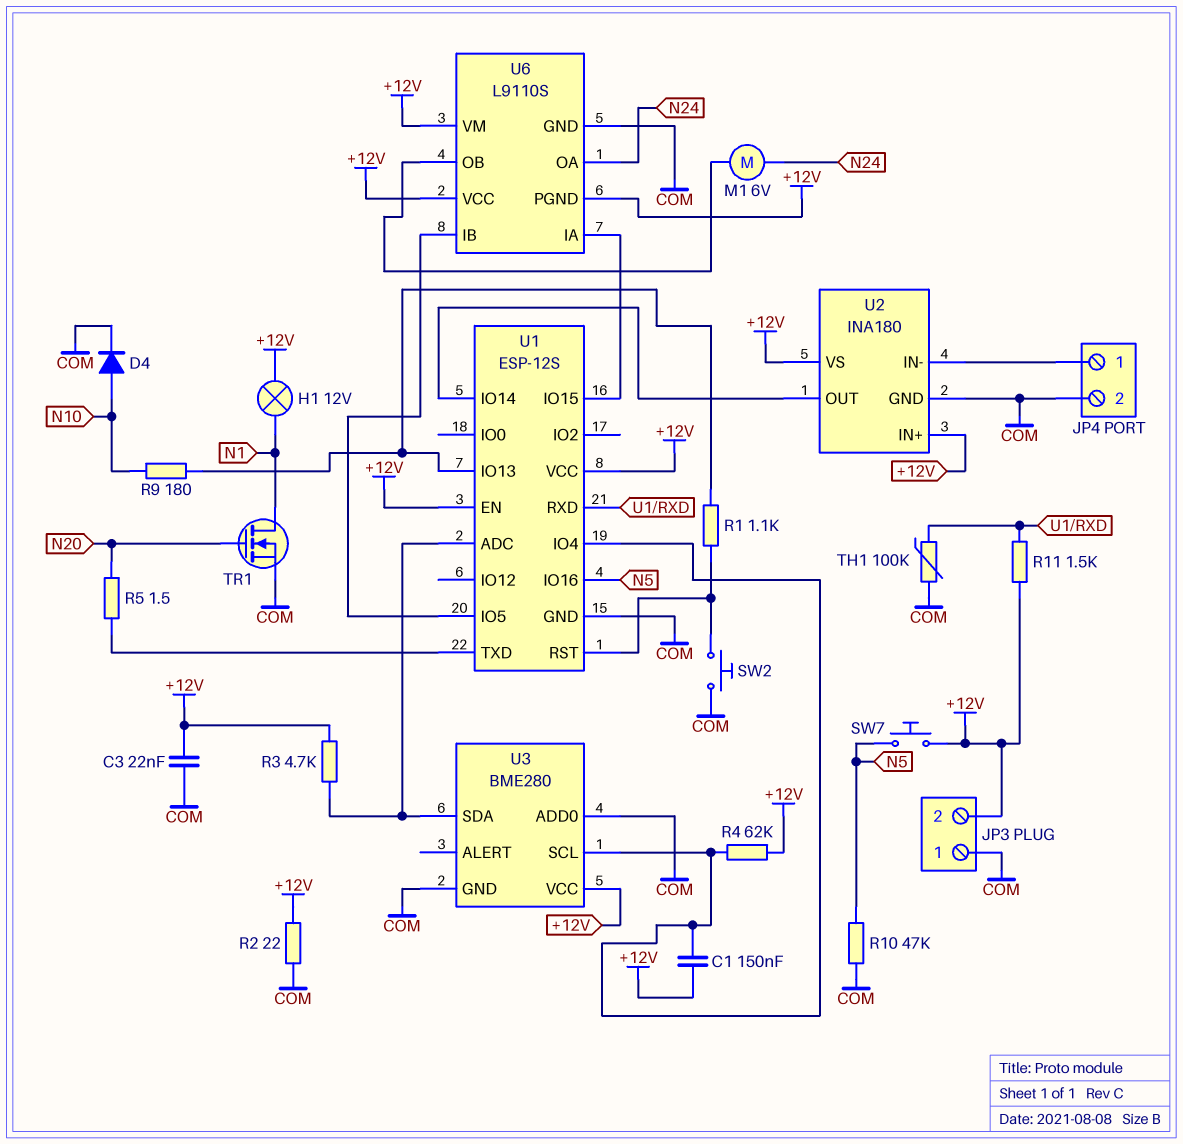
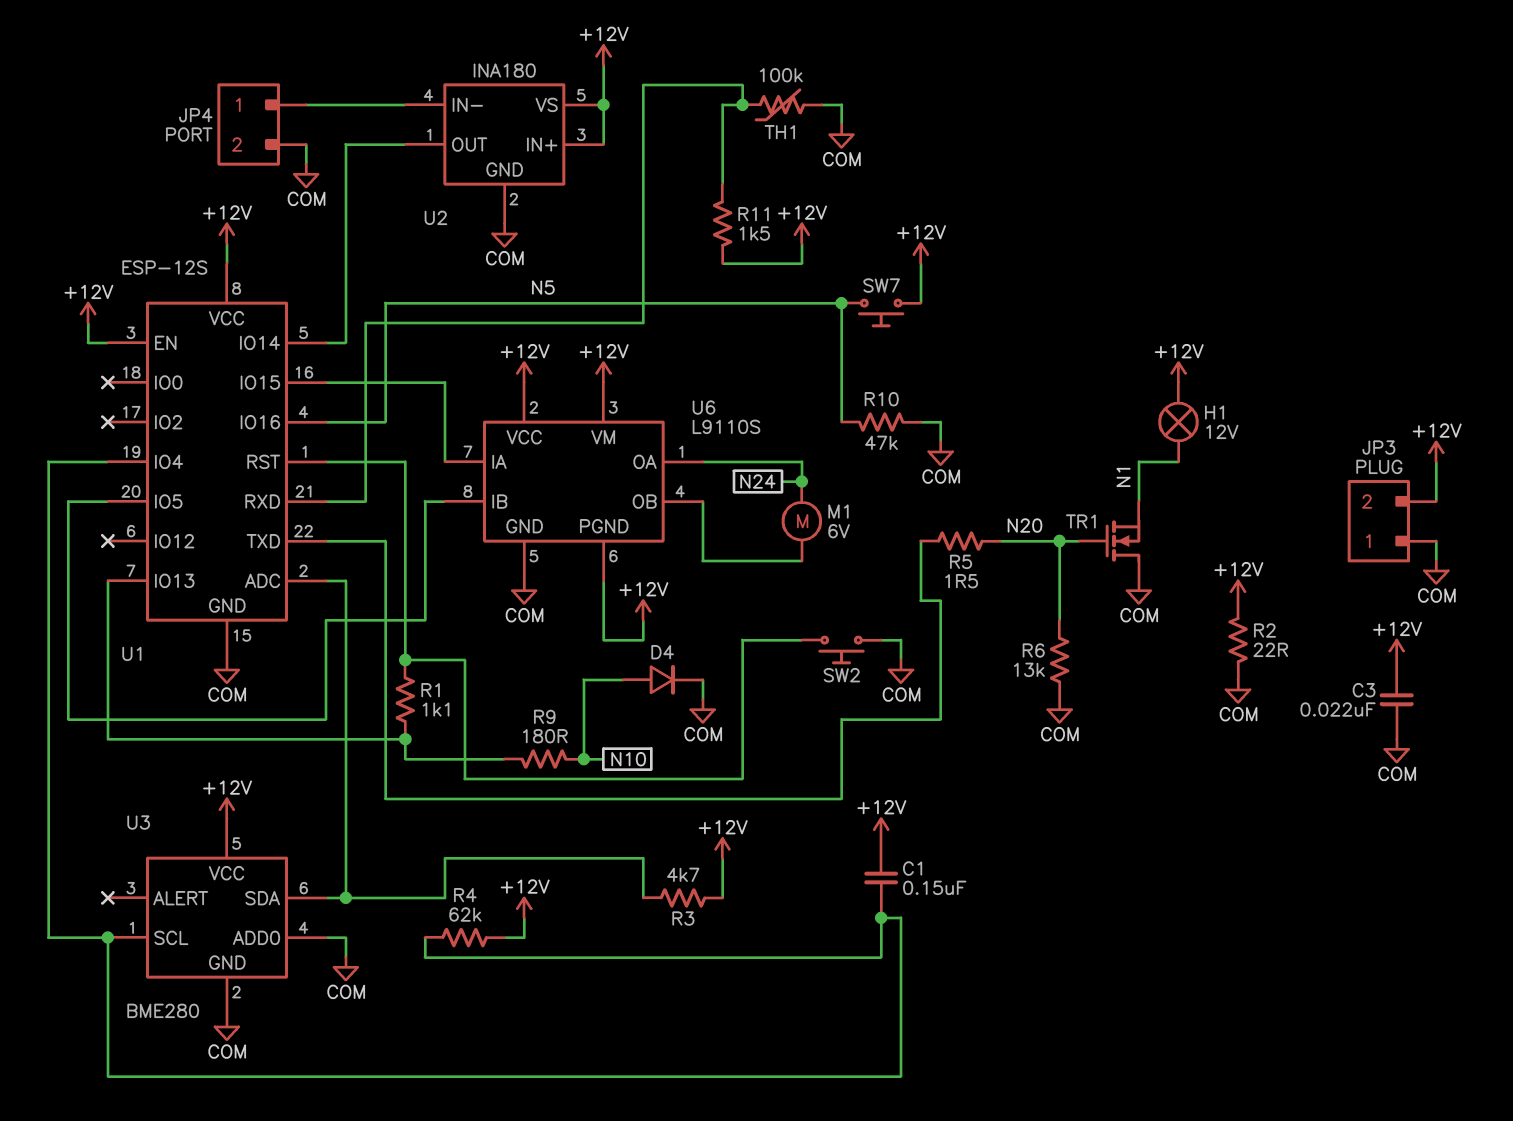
R6: none -> 13k (COM, N20)
TR1: NMOS (G N20, D N1, S COM) -> NMOS (G N20, D COM, S N1)

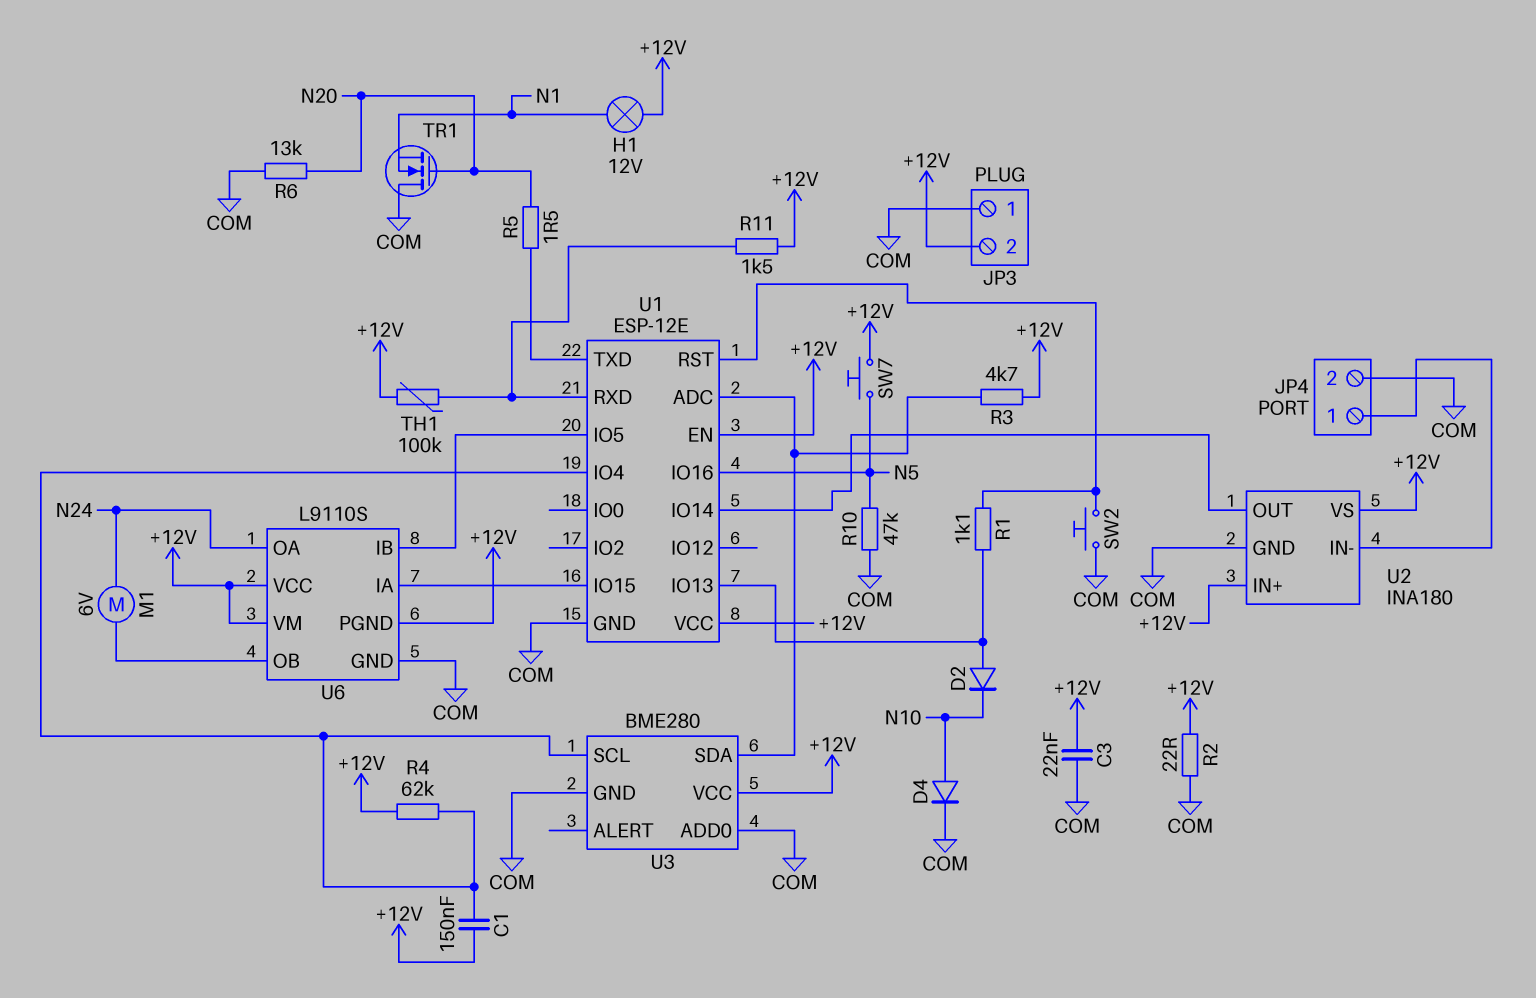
D2: none -> diode (A U1/IO13, K N10)
R9: 180 (N10, U1/IO13) -> none
TH1: 100k (COM, U1/RXD) -> 100k (+12V, U1/RXD)
U1: ESP-12S -> ESP-12E

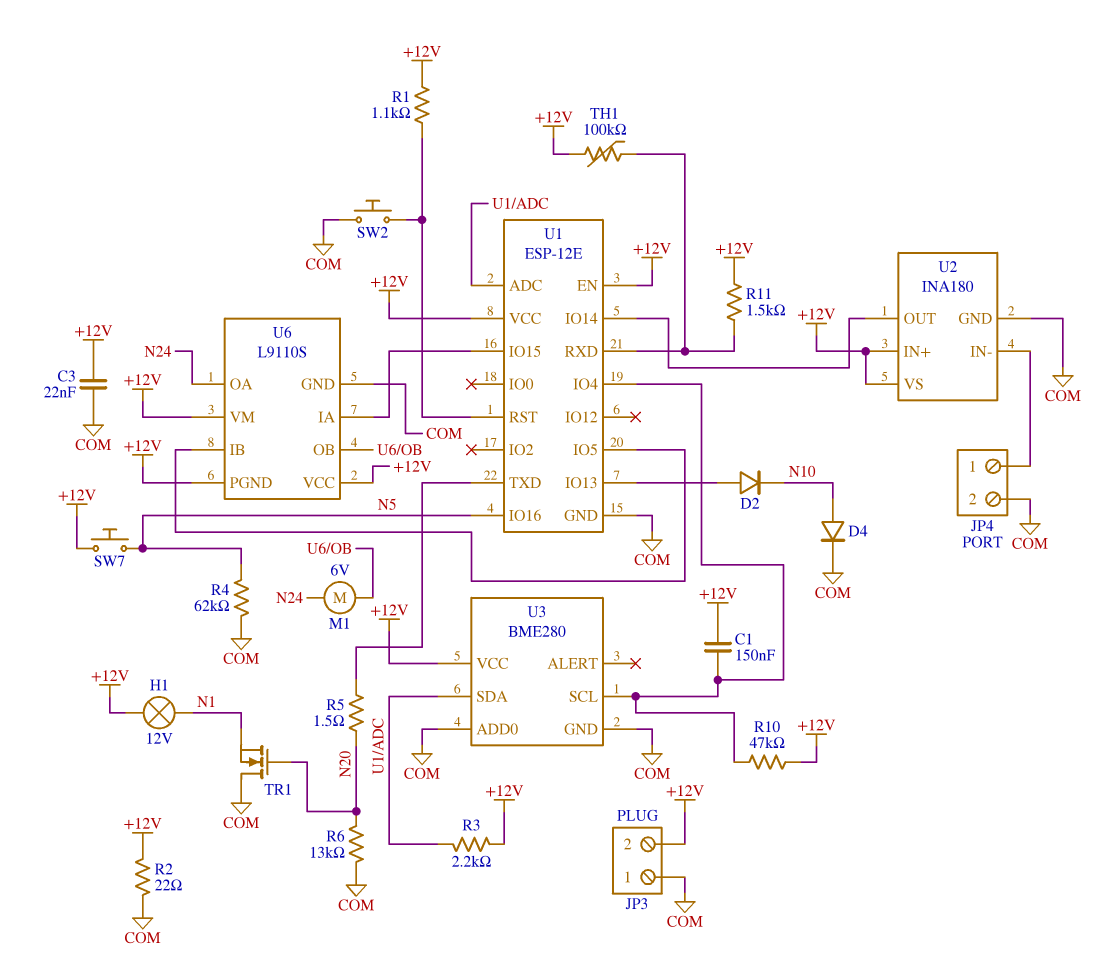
R1: 1.1k (U1/IO13, U1/RST) -> 1.1k (+12V, U1/RST)
R3: 4.7k (+12V, U1/ADC) -> 2.2k (+12V, U1/ADC)
R4: 62k (+12V, U1/IO4) -> 62k (COM, N5)
R10: 47k (COM, N5) -> 47k (+12V, U1/IO4)

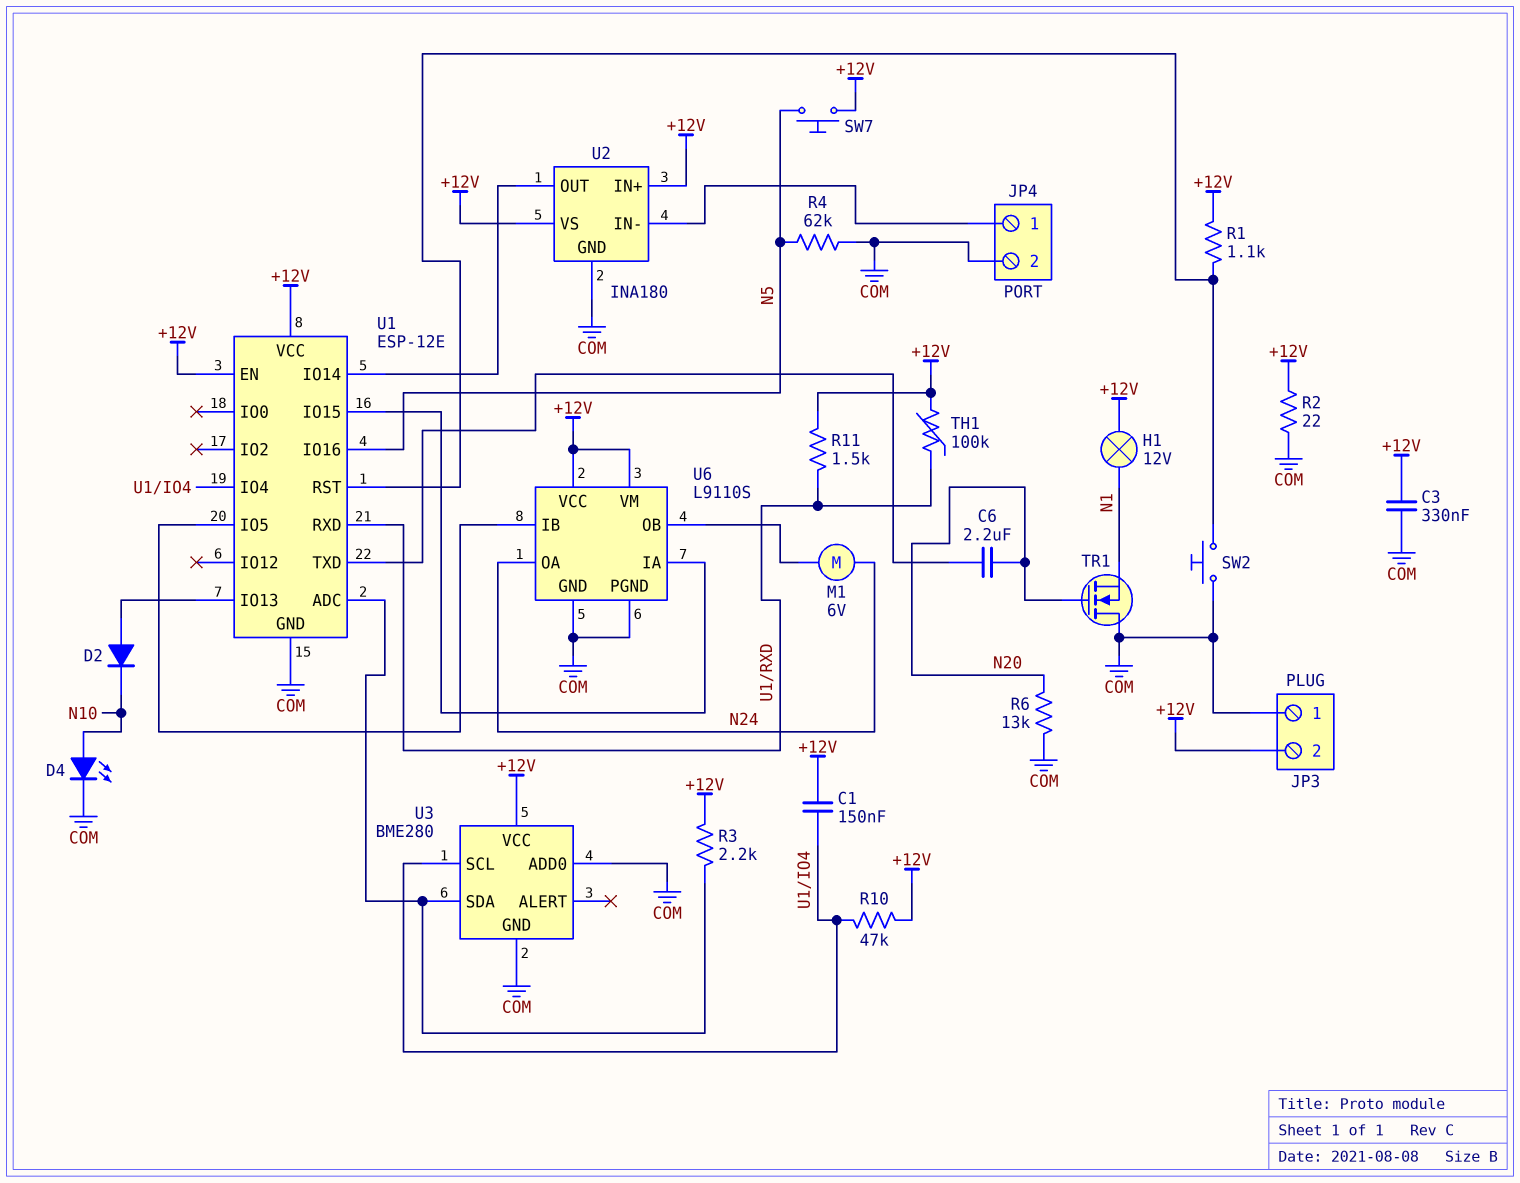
C3: 22nF (+12V, COM) -> 330nF (+12V, COM)
C6: none -> 2.2uF (N20, U1/TXD)
D4: diode (A N10, K COM) -> LED (A N10, K COM)
R5: 1.5 (N20, U1/TXD) -> none
U6 pin PGND: +12V -> COM

